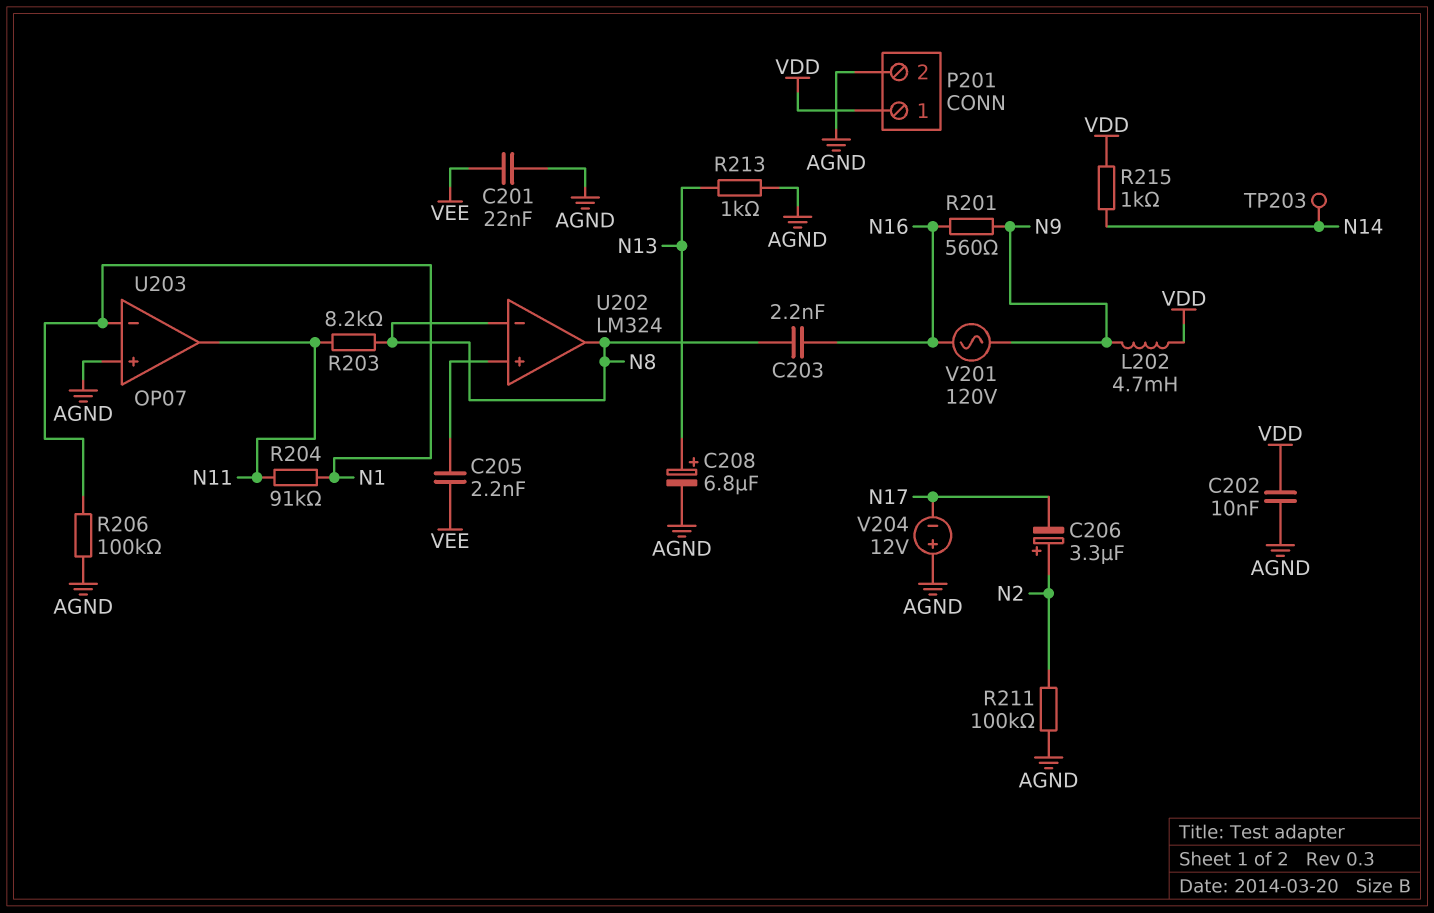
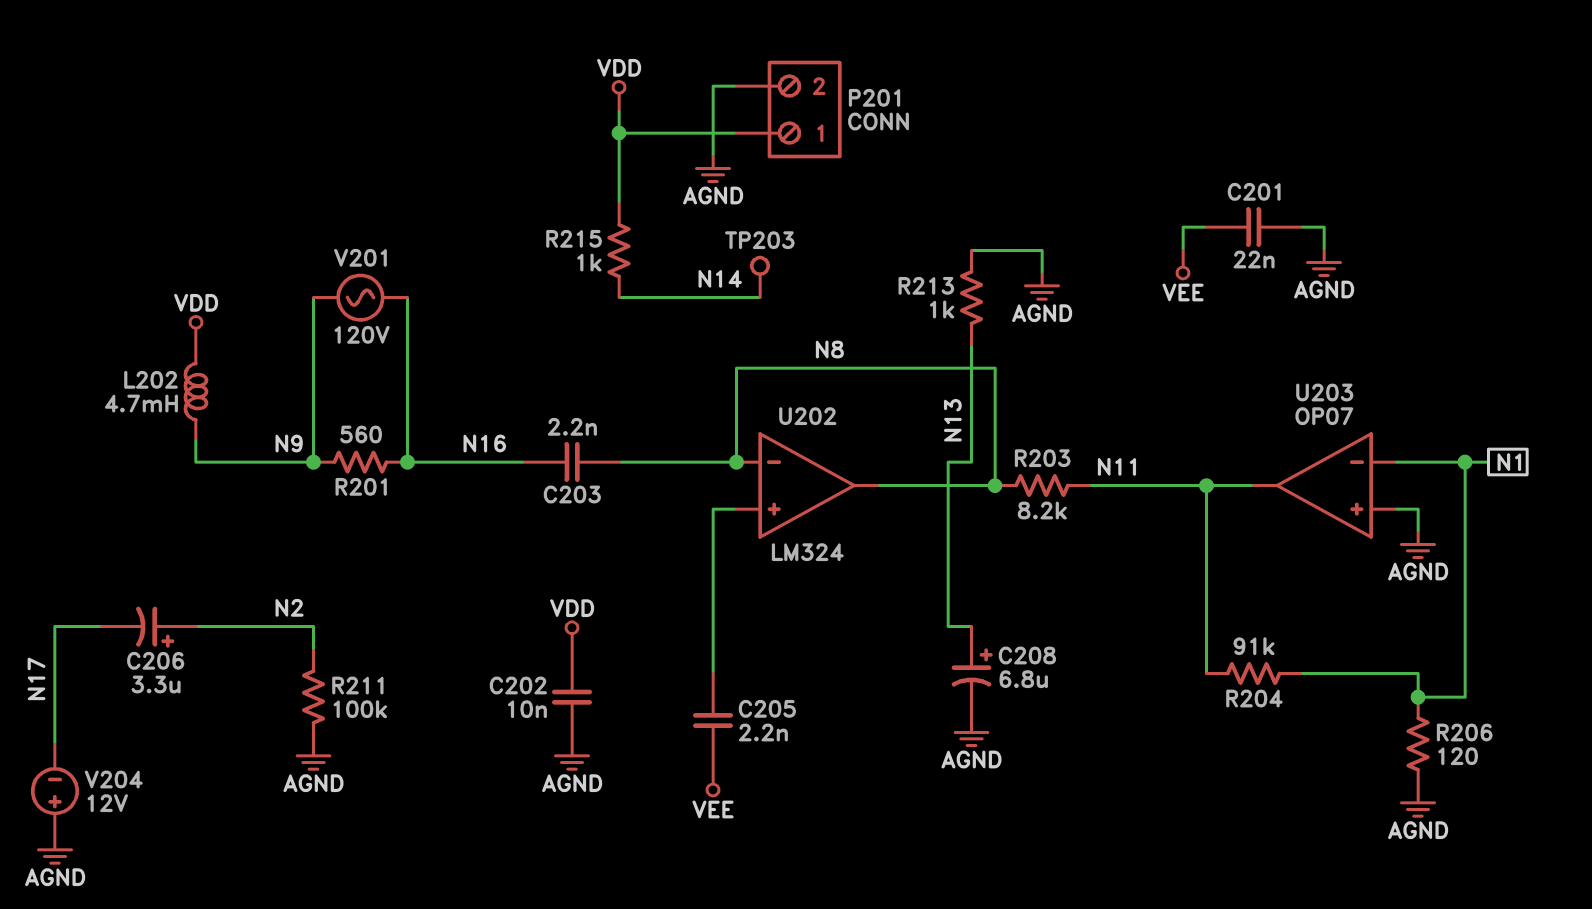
R206: 100k (AGND, N1) -> 120 (AGND, N1)

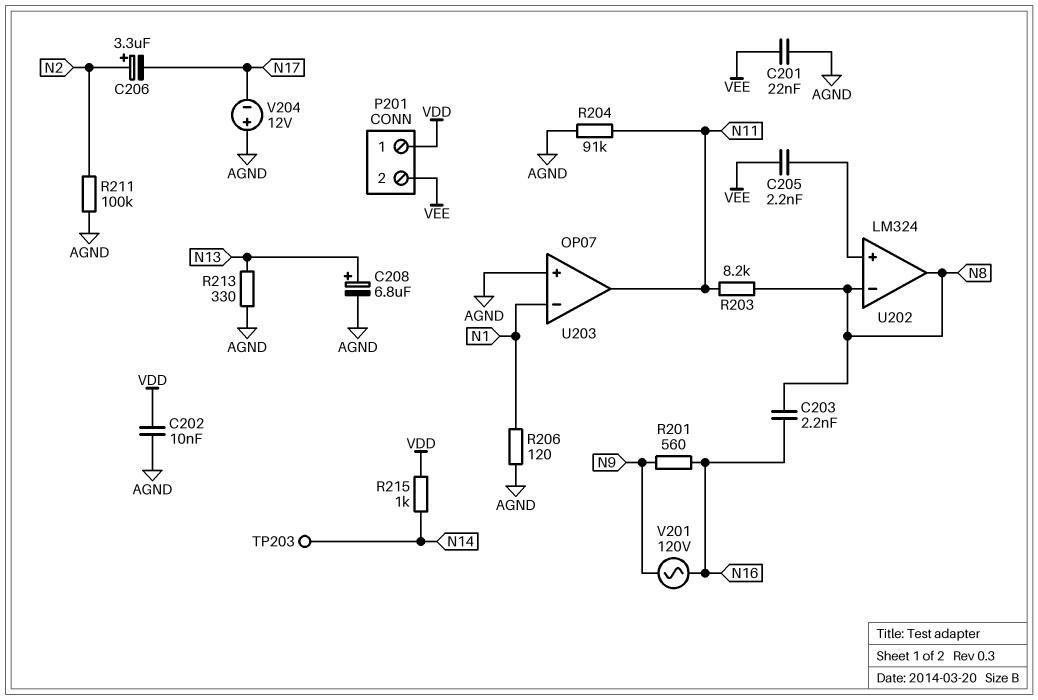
L202: 4.7mH (N9, VDD) -> none
P201 pin 2: AGND -> VEE
R204: 91k (N1, N11) -> 91k (AGND, N11)
R213: 1k (AGND, N13) -> 330 (AGND, N13)

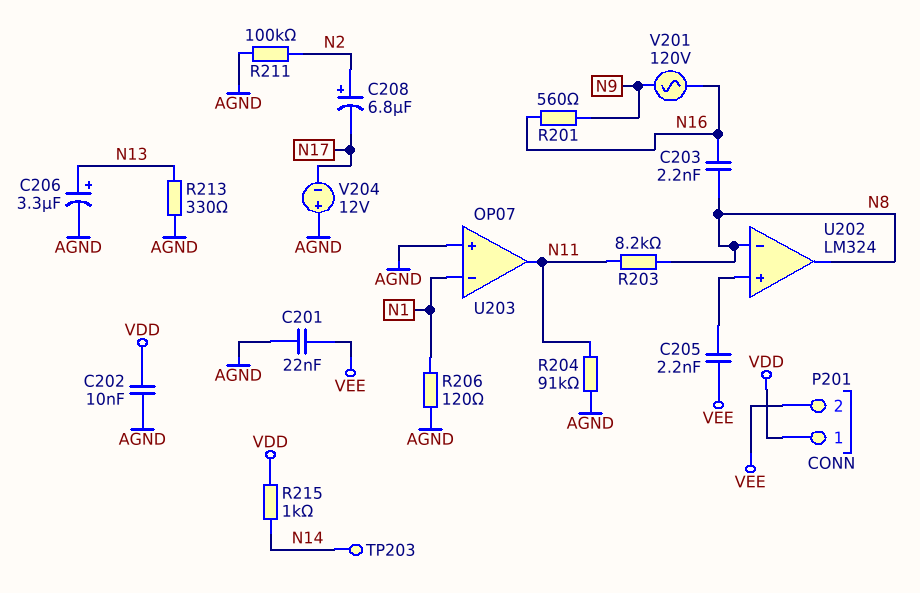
C206: 3.3uF (plus N2, minus N17) -> 3.3uF (plus N13, minus AGND)
C208: 6.8uF (plus N13, minus AGND) -> 6.8uF (plus N2, minus N17)

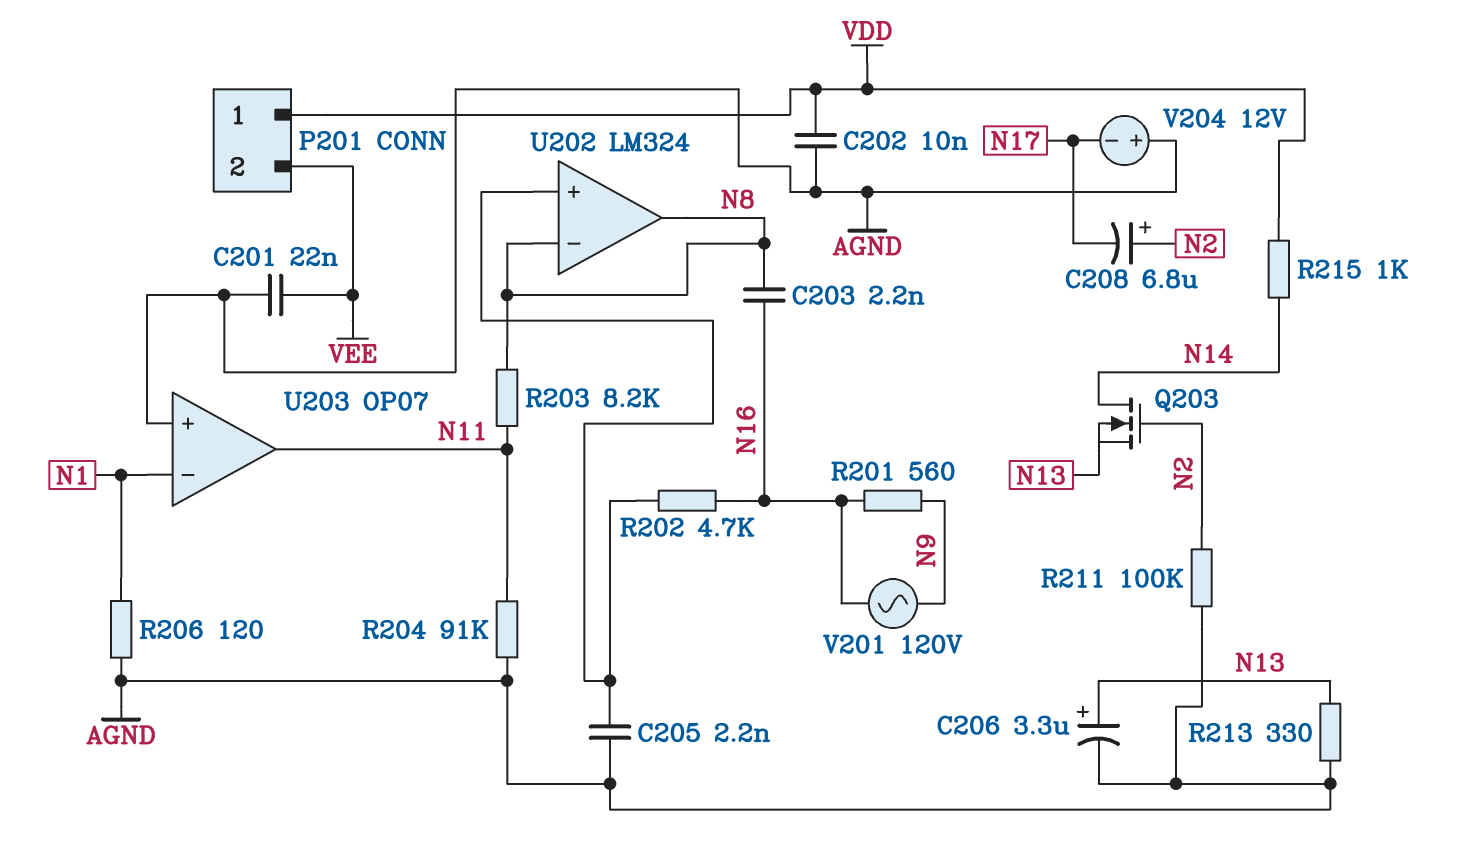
C205: 2.2nF (U202/in+, VEE) -> 2.2nF (AGND, U202/in+)
Q203: none -> NMOS (G N2, D N14, S N13)
R202: none -> 4.7k (N16, U202/in+)
TP203: test point (N14) -> none

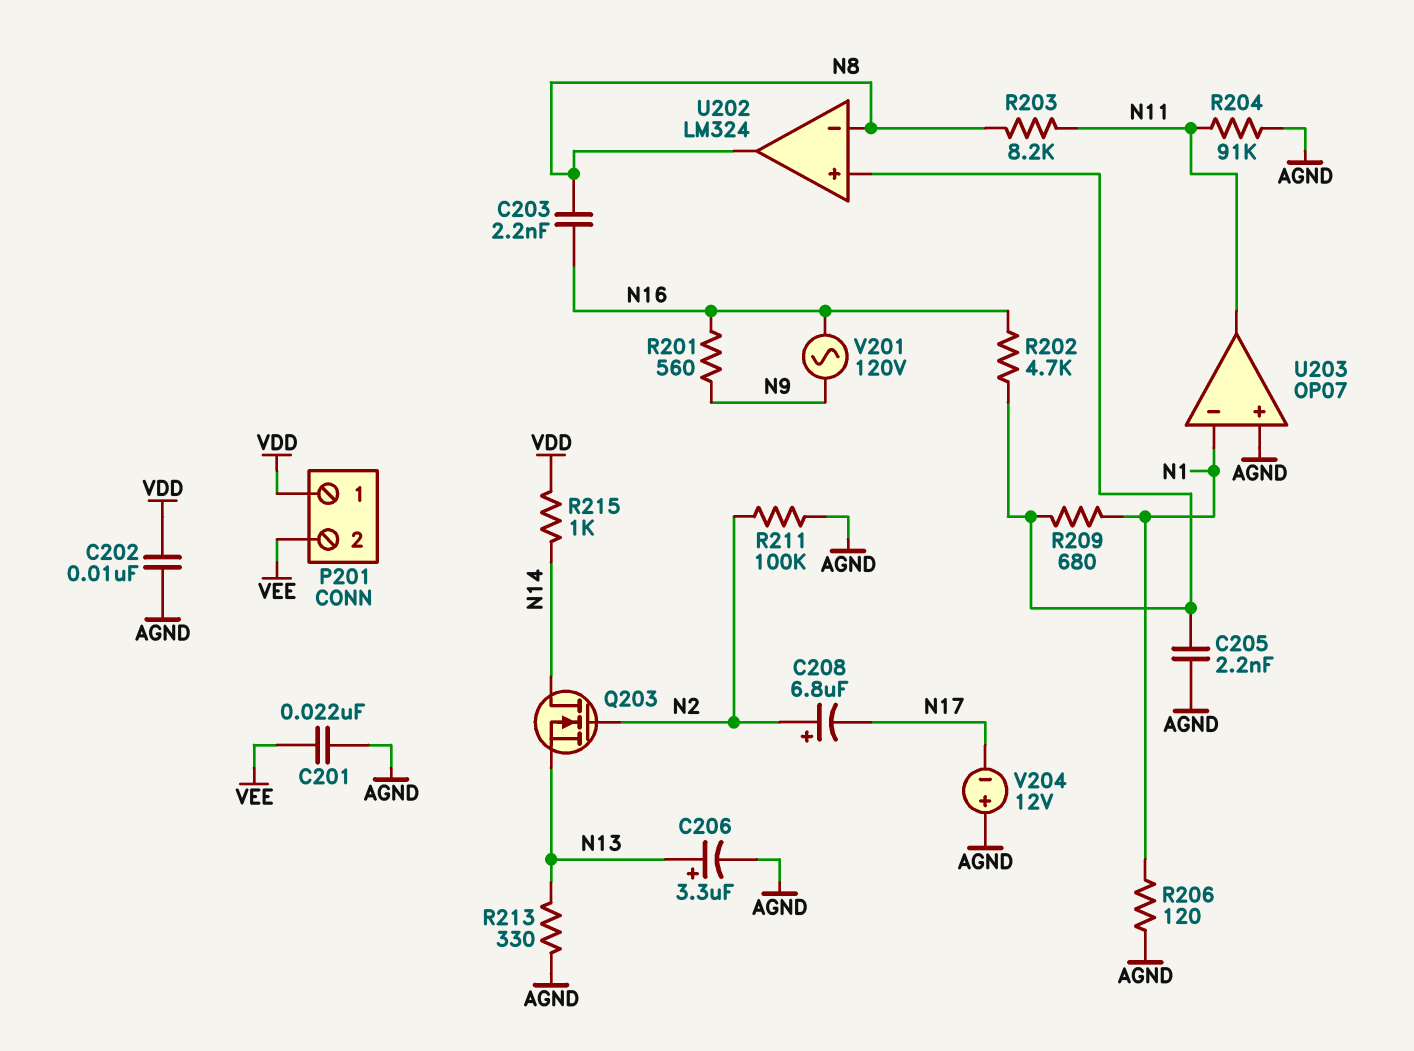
R209: none -> 680 (N1, U202/in+)

